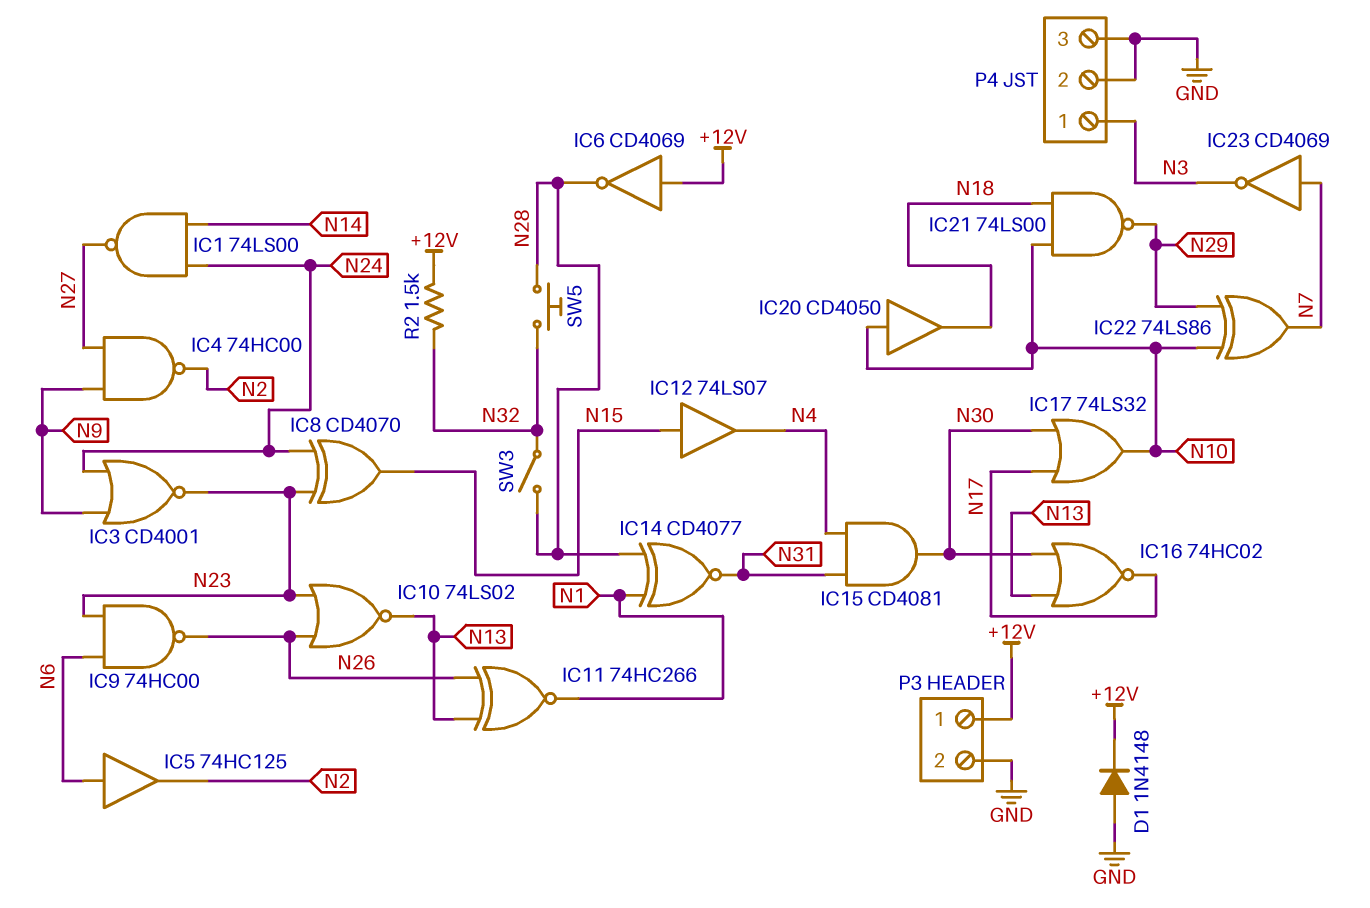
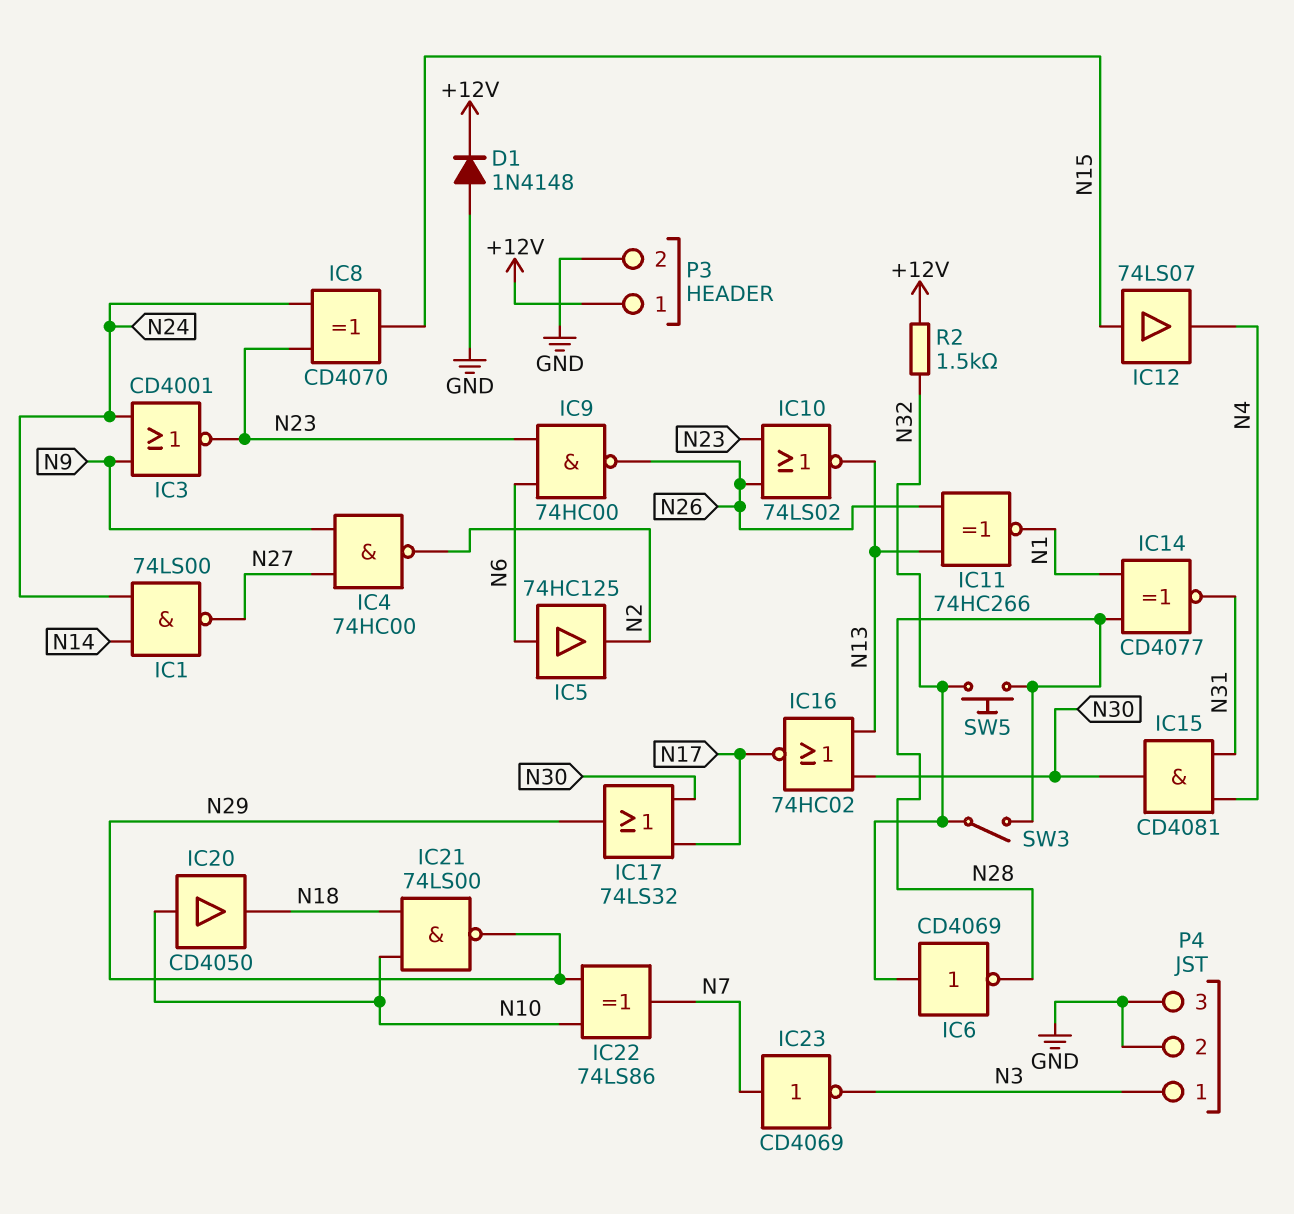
IC6: NOT CD4069 (in +12V, out N28) -> NOT CD4069 (in N32, out N28)
IC17: OR 74LS32 (in N17, in N30, out N10) -> OR 74LS32 (in N17, in N30, out N29)

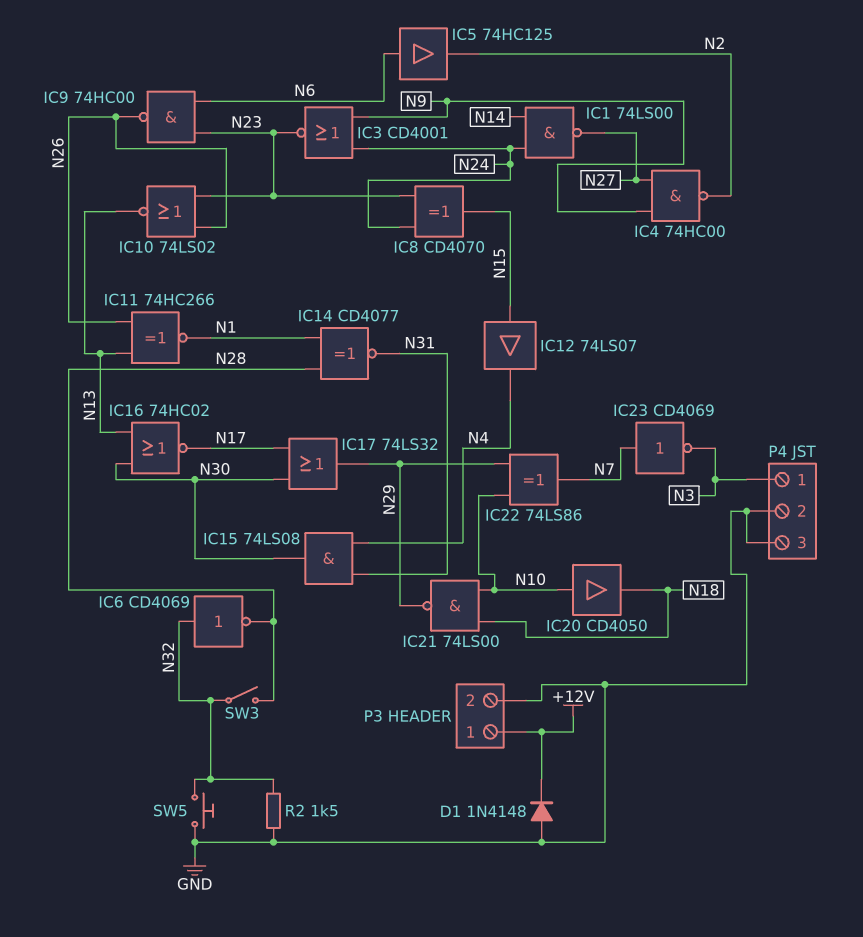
IC15: AND CD4081 (in N4, in N31, out N30) -> AND 74LS08 (in N4, in N31, out N30)
R2: 1.5k (+12V, N32) -> 1.5k (GND, N32)
SW5: button (N28, N32) -> button (GND, N32)

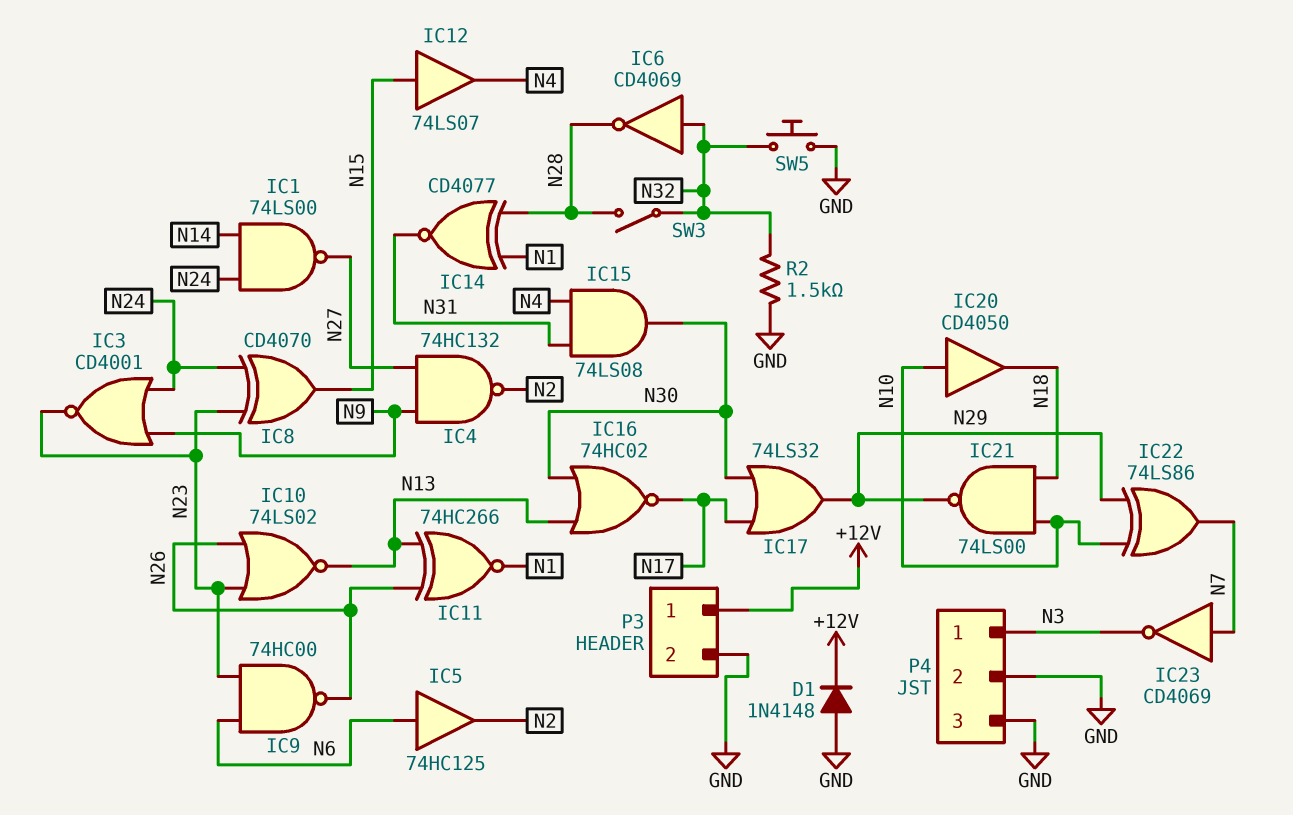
IC4: NAND 74HC00 (in N9, in N27, out N2) -> NAND 74HC132 (in N9, in N27, out N2)

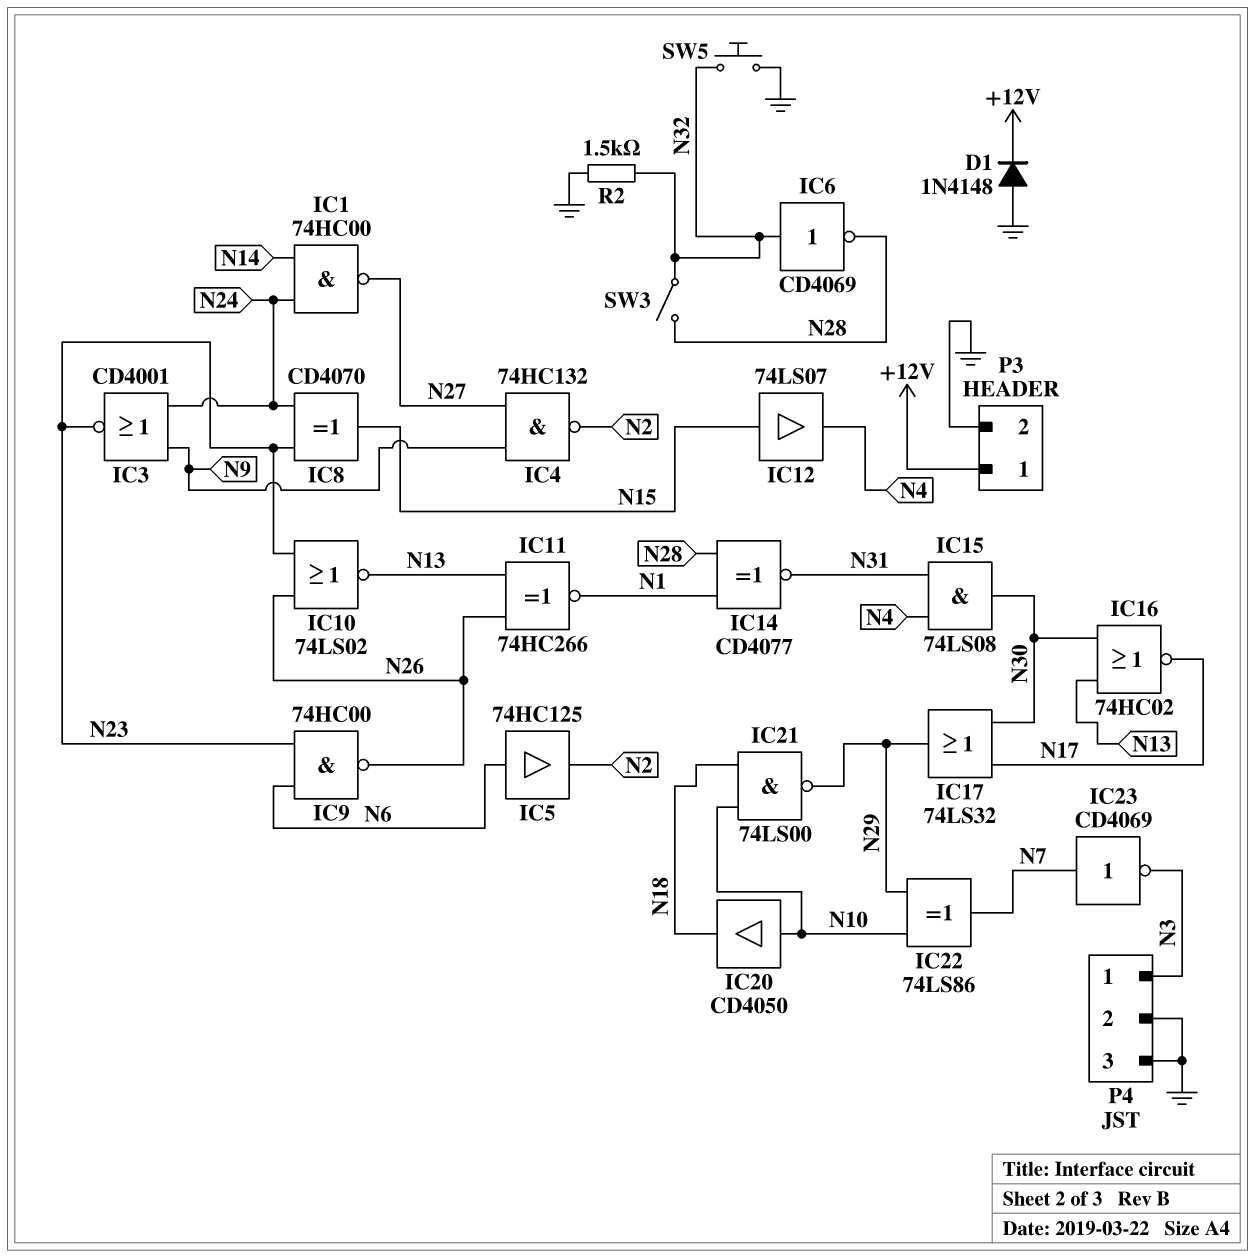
IC1: NAND 74LS00 (in N14, in N24, out N27) -> NAND 74HC00 (in N14, in N24, out N27)

